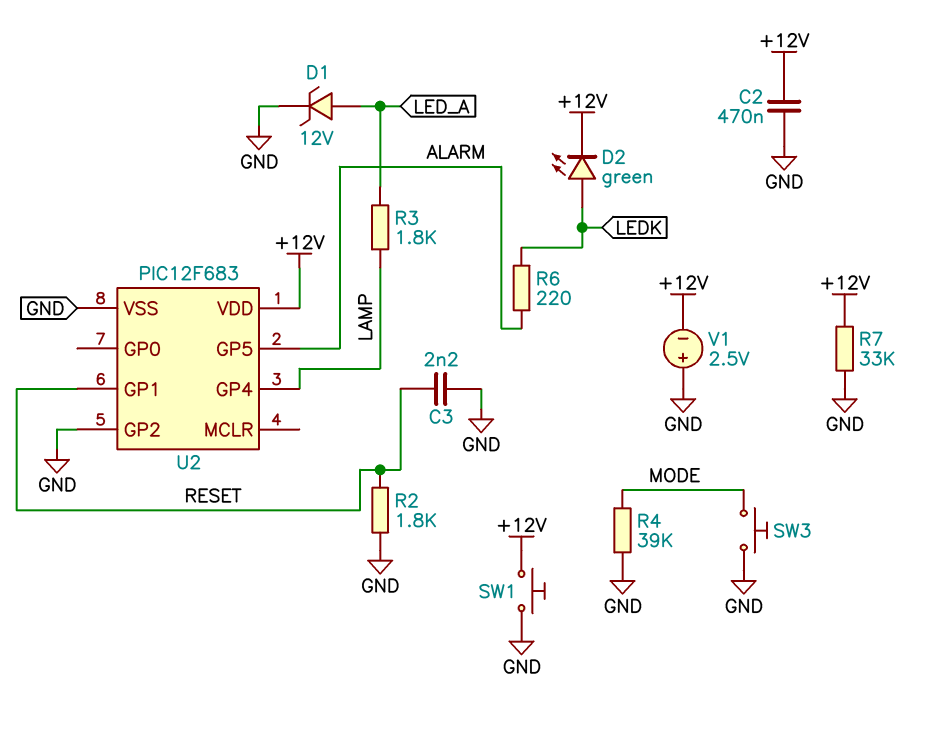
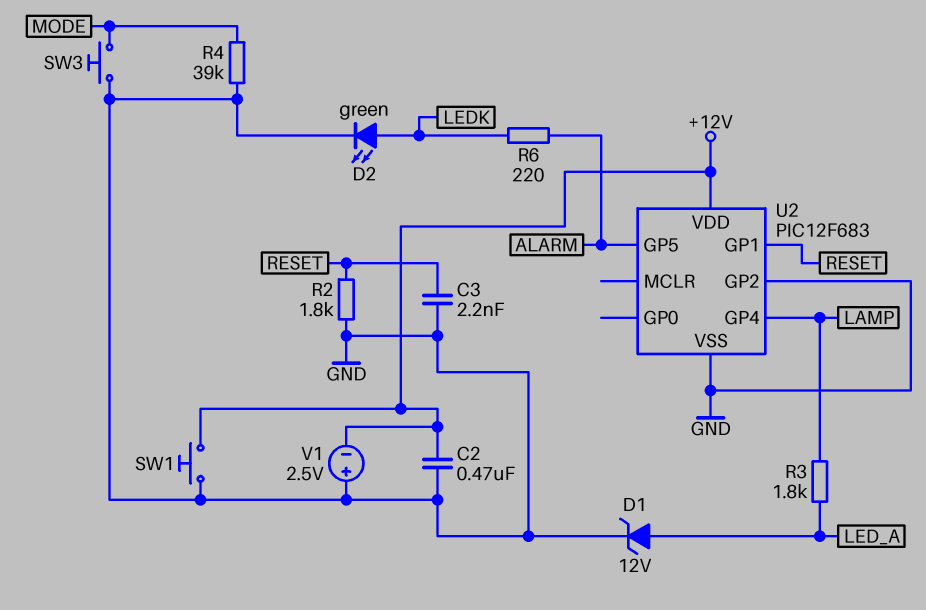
D2: LED green (A LEDK, K +12V) -> LED green (A LEDK, K GND)
R7: 33k (+12V, GND) -> none

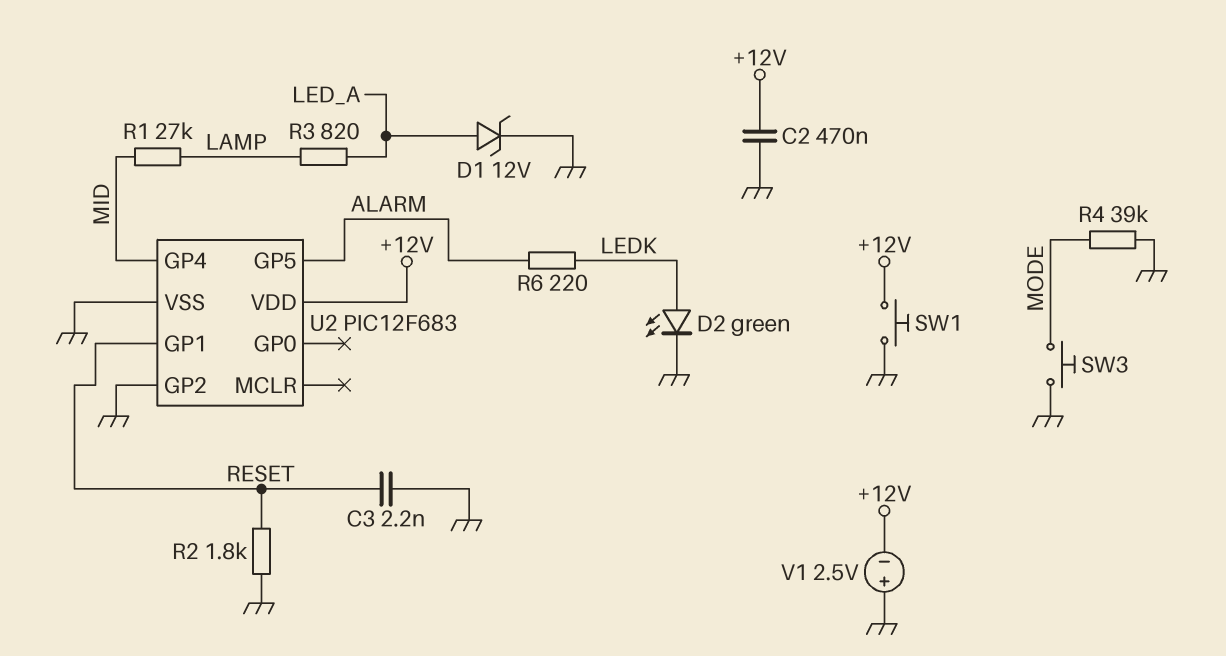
R1: none -> 27k (LAMP, MID)
R3: 1.8k (LAMP, LED_A) -> 820 (LAMP, LED_A)
U2 pin GP4: LAMP -> MID

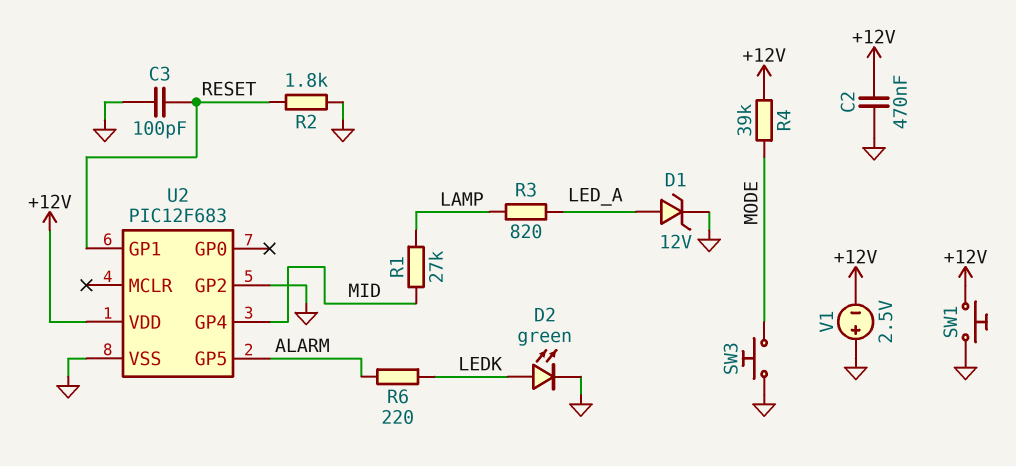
C3: 2.2nF (GND, RESET) -> 100pF (GND, RESET)
R4: 39k (GND, MODE) -> 39k (+12V, MODE)

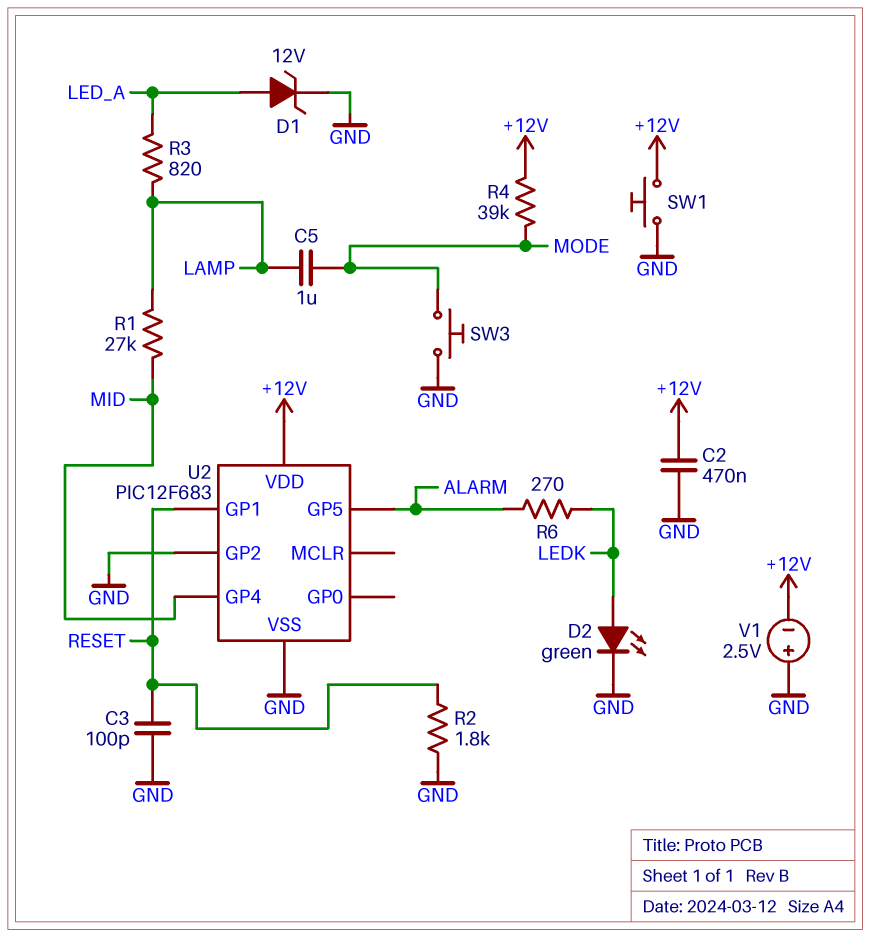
C5: none -> 1uF (LAMP, MODE)
R6: 220 (ALARM, LEDK) -> 270 (ALARM, LEDK)

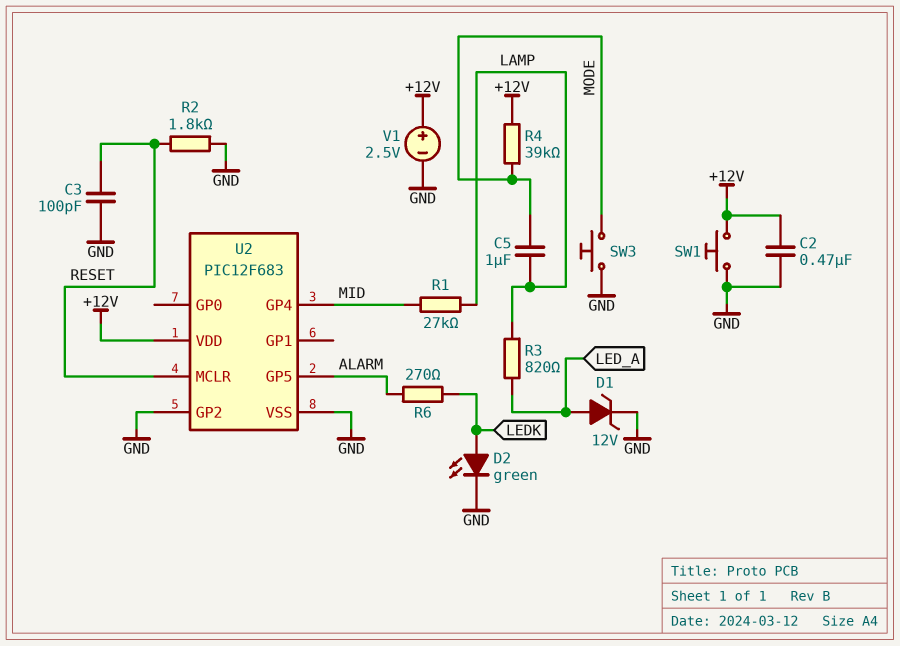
U2 pin GP1: RESET -> none
U2 pin MCLR: none -> RESET
V1: 2.5V (plus GND, minus +12V) -> 2.5V (plus +12V, minus GND)

